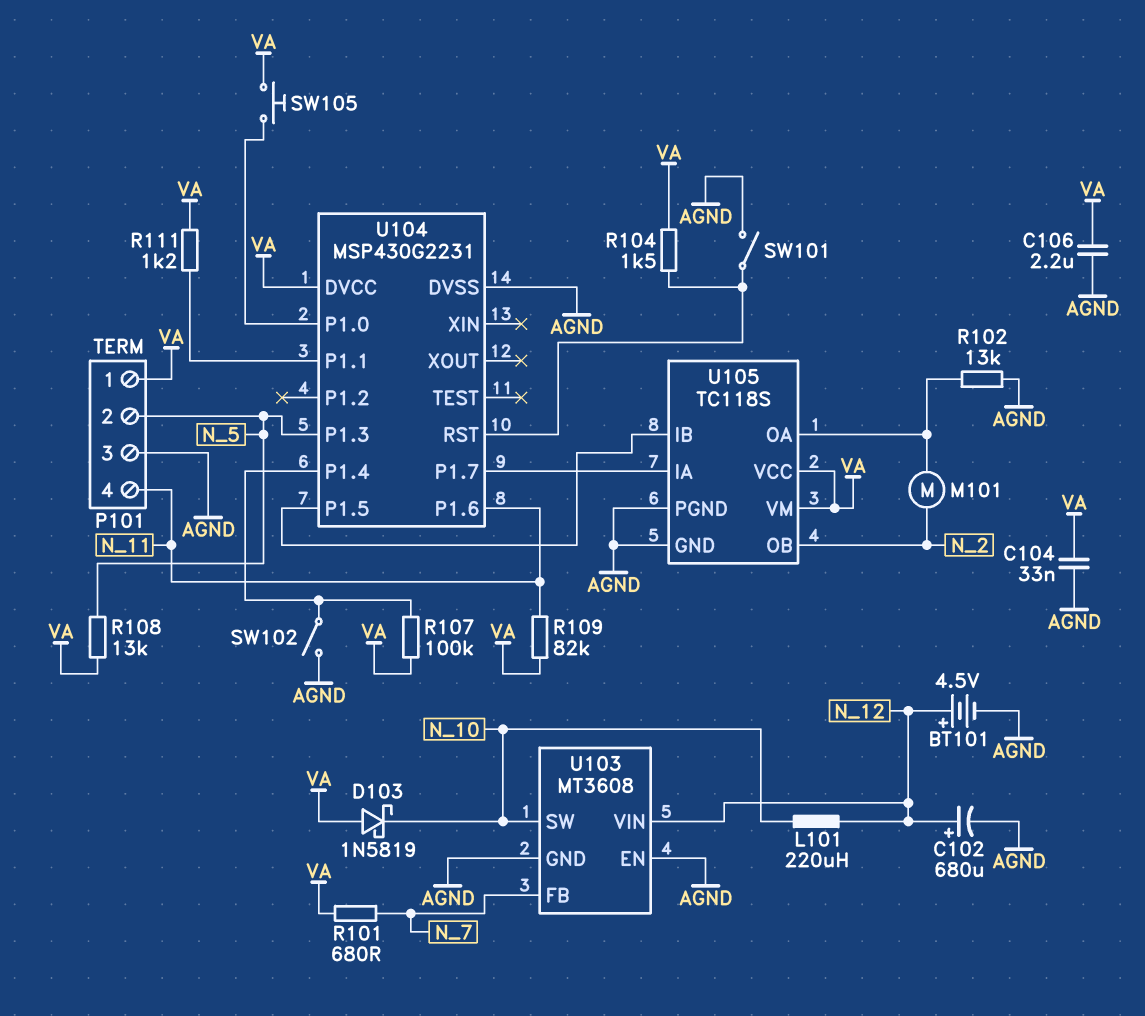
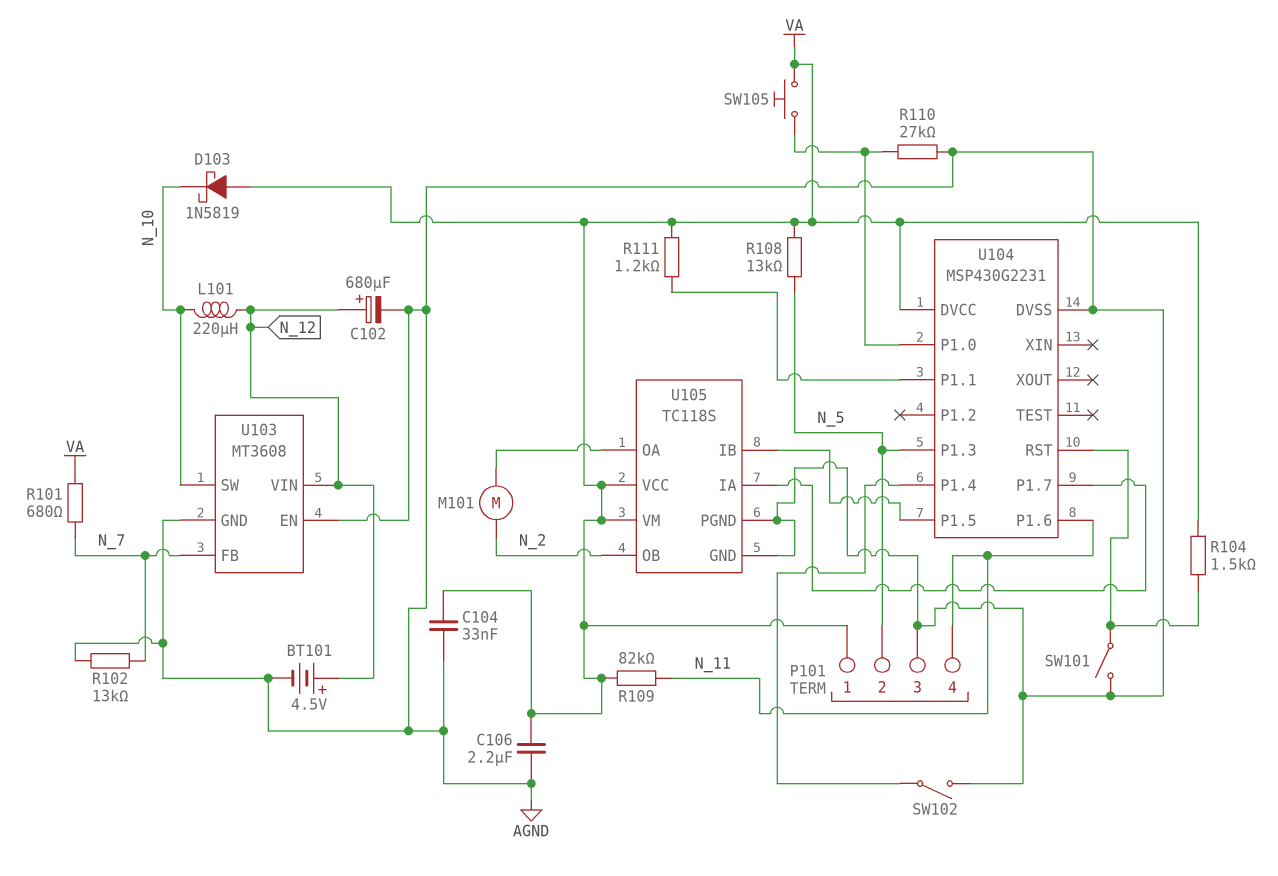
R102: 13k (AGND, U105/OA) -> 13k (AGND, N_7)
R107: 100k (U104/P1.4, VA) -> none
R110: none -> 27k (AGND, U104/P1.0)

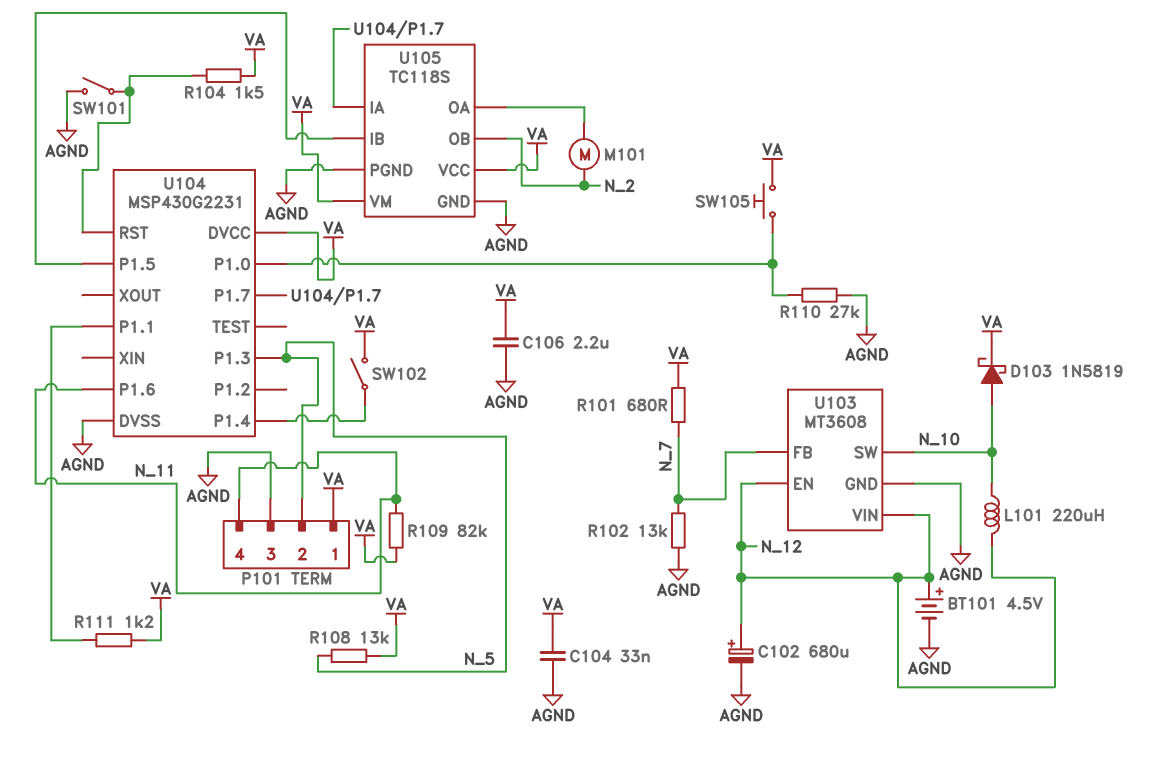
D103: schottky 1N5819 (A VA, K N_10) -> schottky 1N5819 (A N_10, K VA)
SW102: switch (AGND, U104/P1.4) -> switch (U104/P1.4, VA)
U103 pin EN: AGND -> N_12

